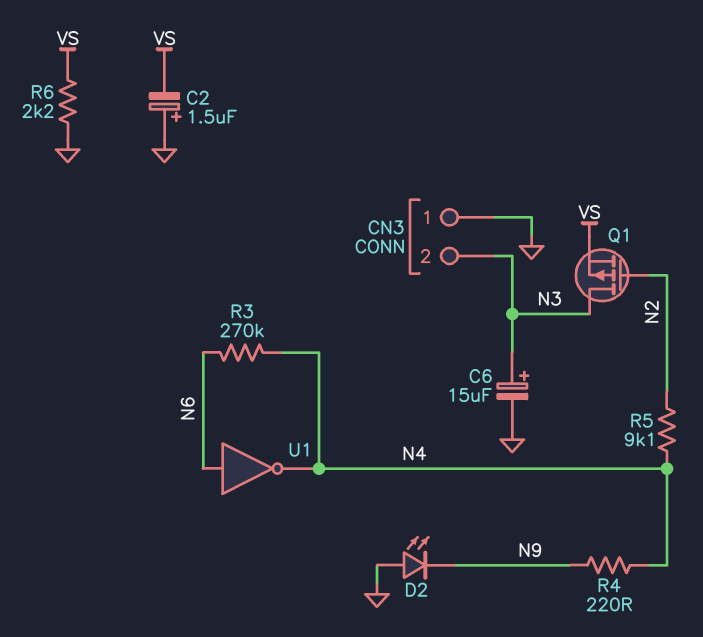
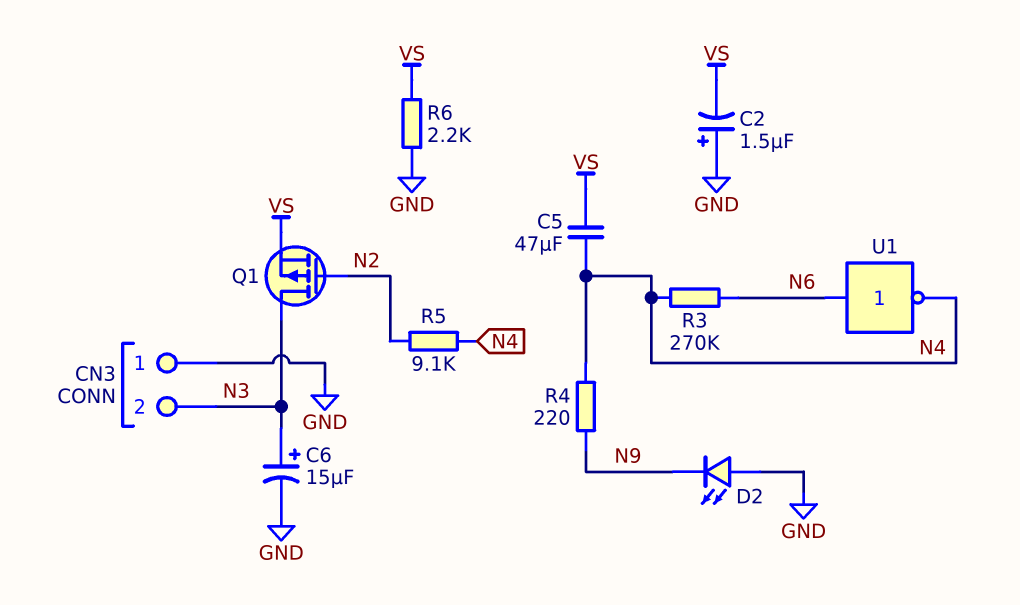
C5: none -> 47uF (N4, VS)

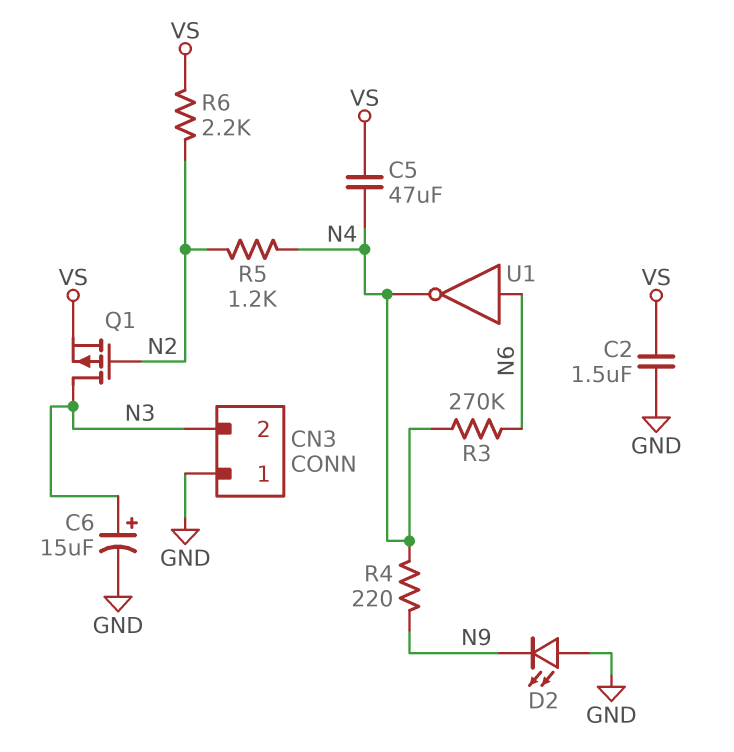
C2: 1.5uF (plus GND, minus VS) -> 1.5uF (GND, VS)
R5: 9.1k (N2, N4) -> 1.2k (N2, N4)
R6: 2.2k (GND, VS) -> 2.2k (N2, VS)

